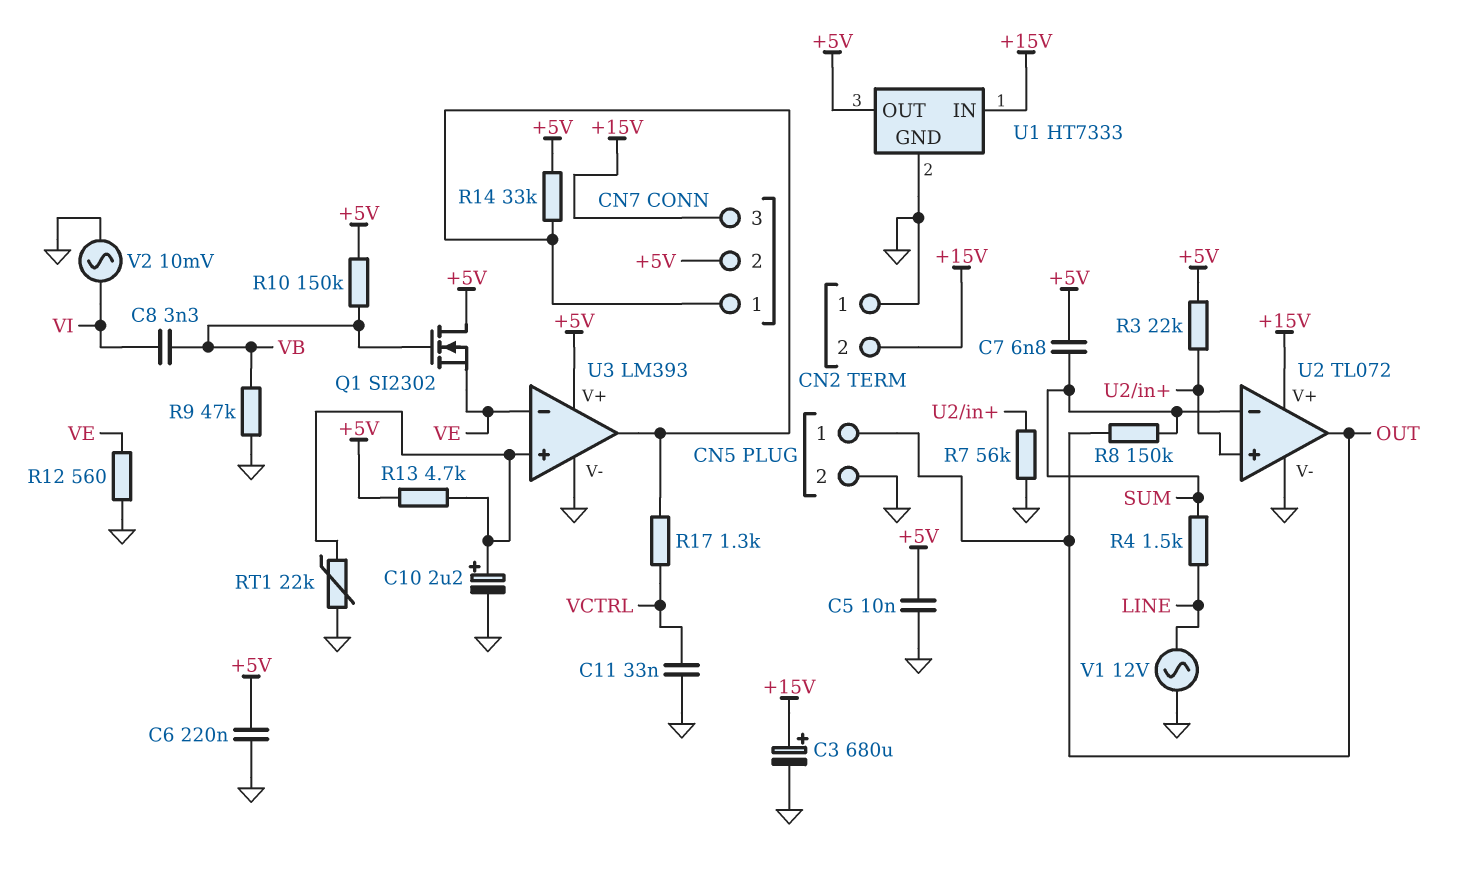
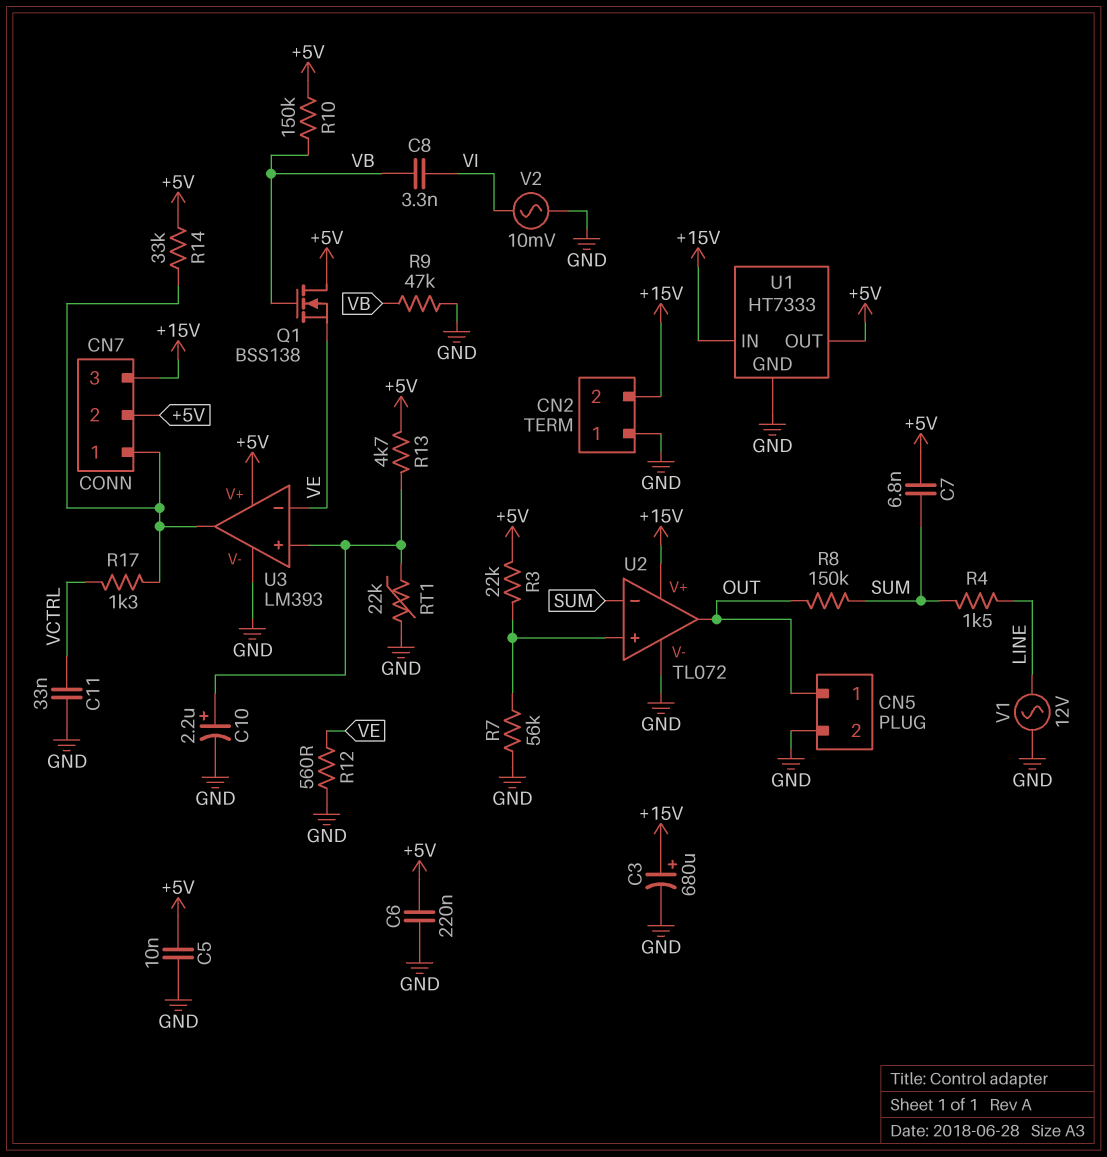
Q1: NMOS SI2302 (G VB, D +5V, S VE) -> NMOS BSS138 (G VB, D +5V, S VE)

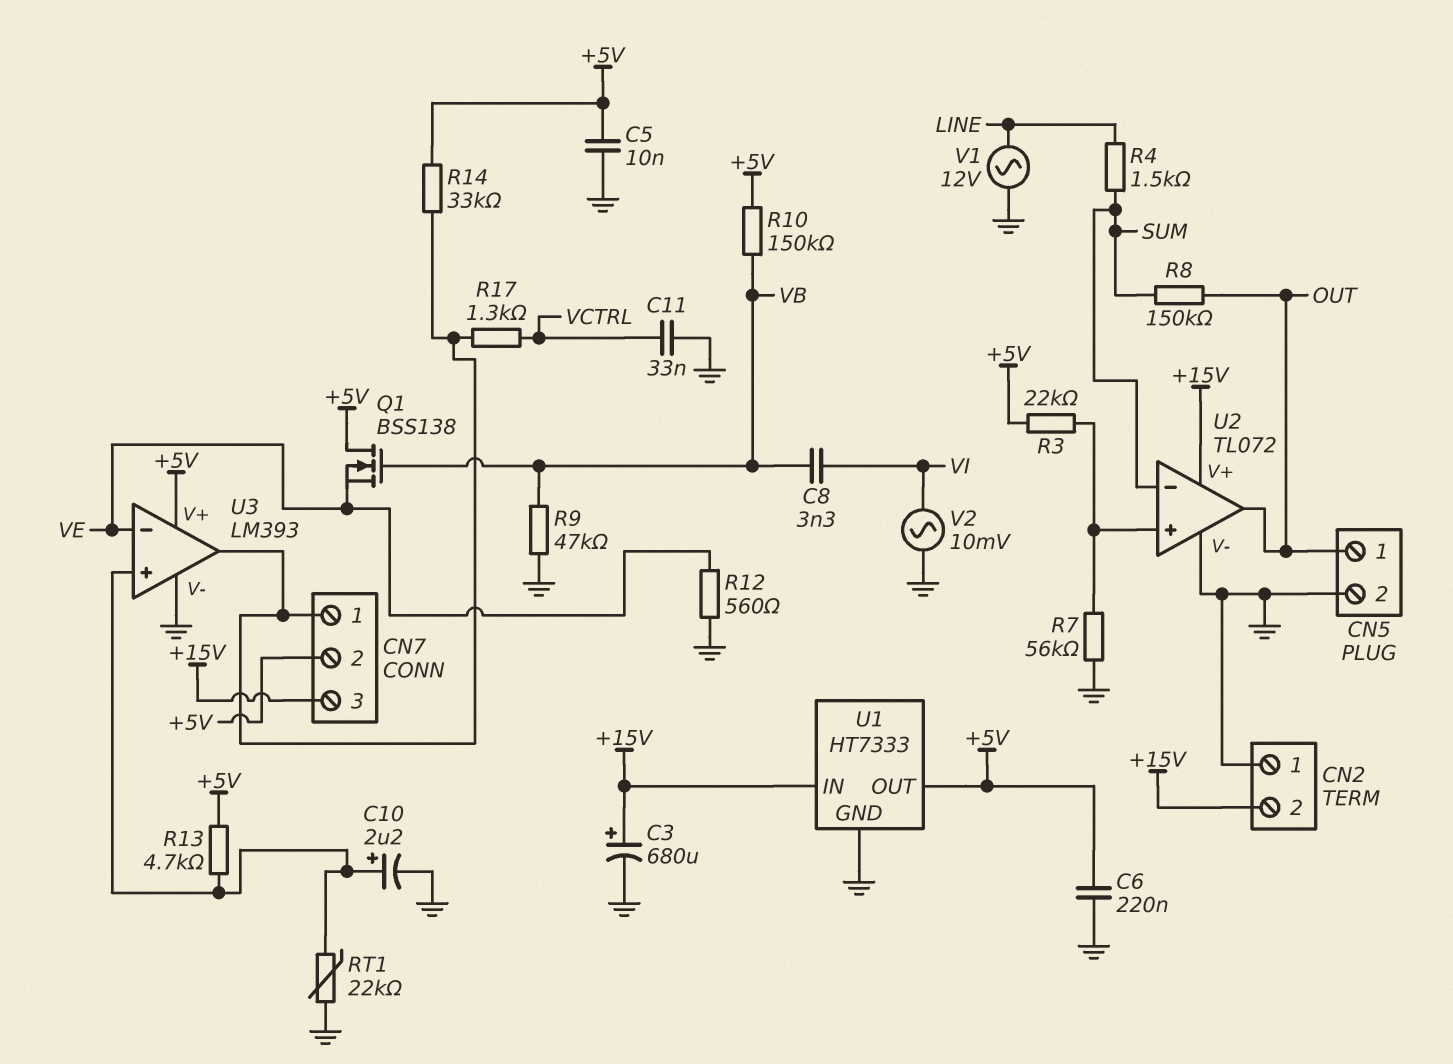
C7: 6.8nF (+5V, SUM) -> none

